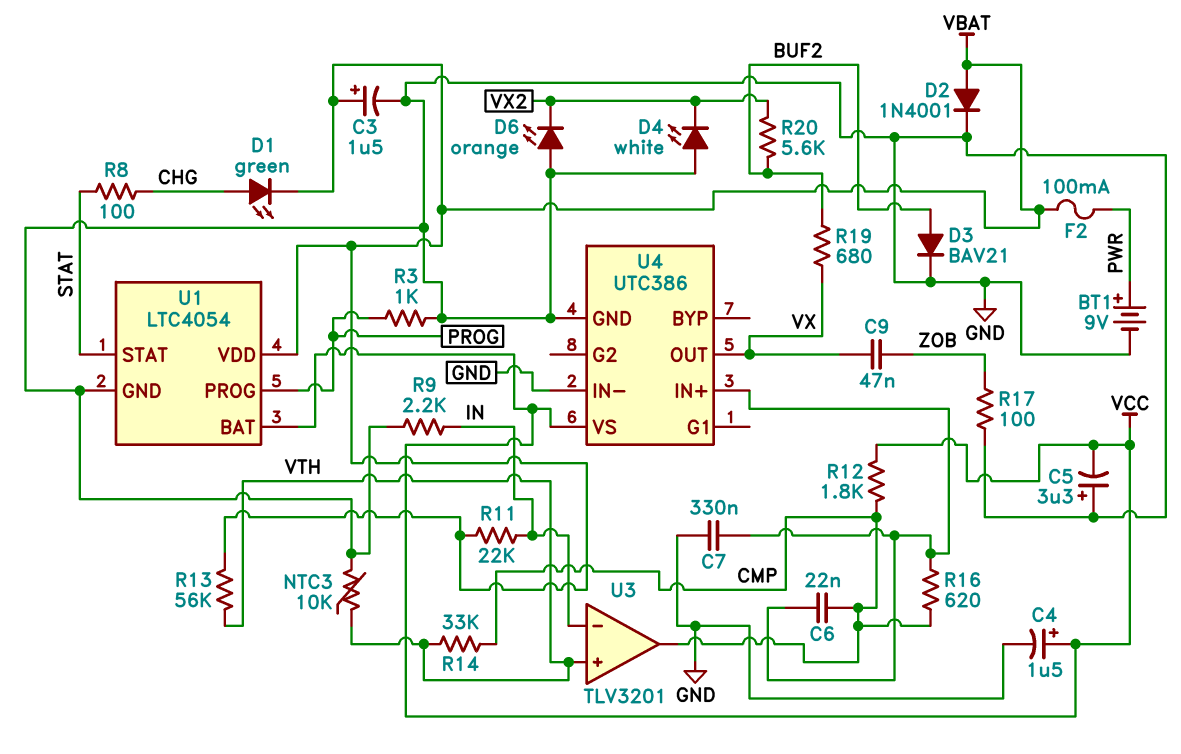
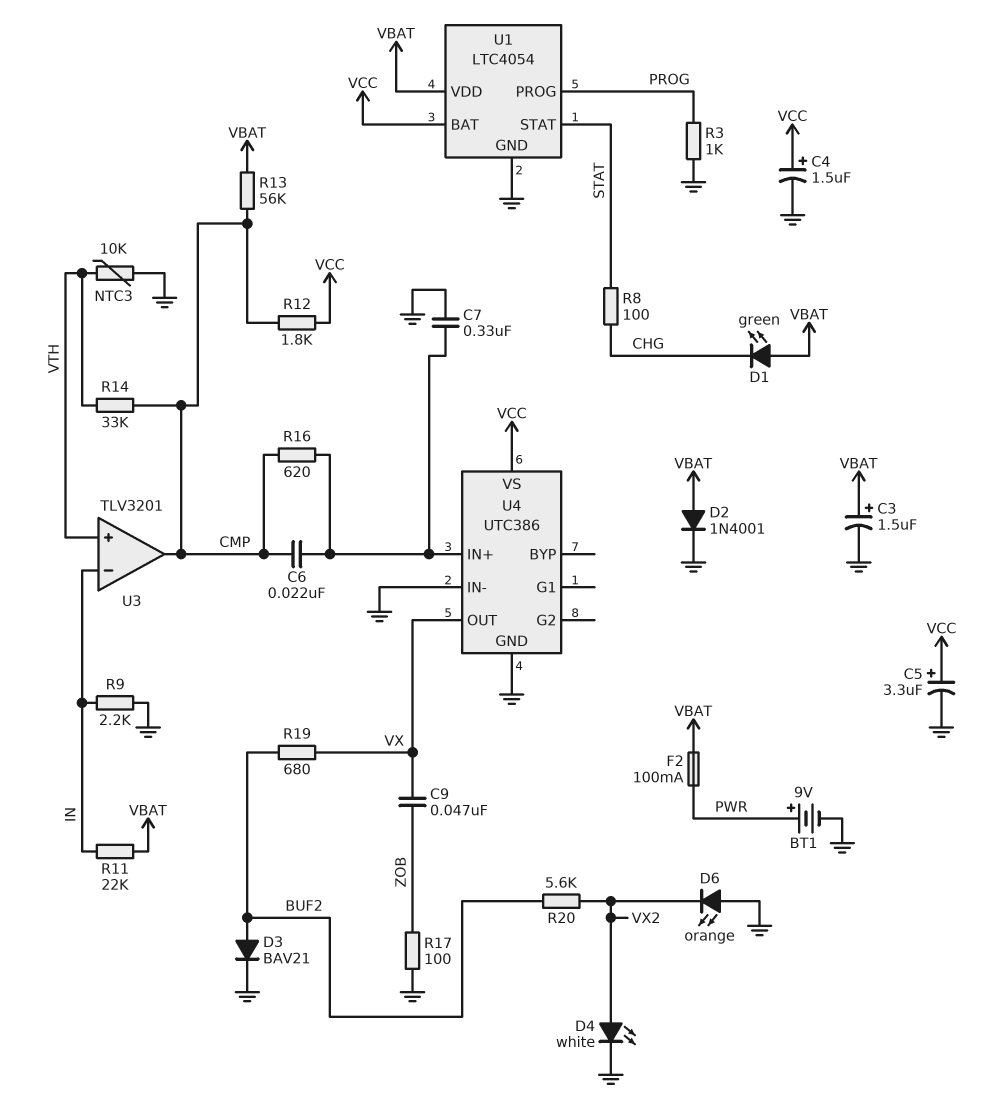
C5: 3.3uF (plus GND, minus VCC) -> 3.3uF (plus VCC, minus GND)
D1: LED green (A CHG, K VBAT) -> LED green (A VBAT, K CHG)
D4: LED white (A GND, K VX2) -> LED white (A VX2, K GND)
R13: 56k (VBAT, VTH) -> 56k (CMP, VBAT)

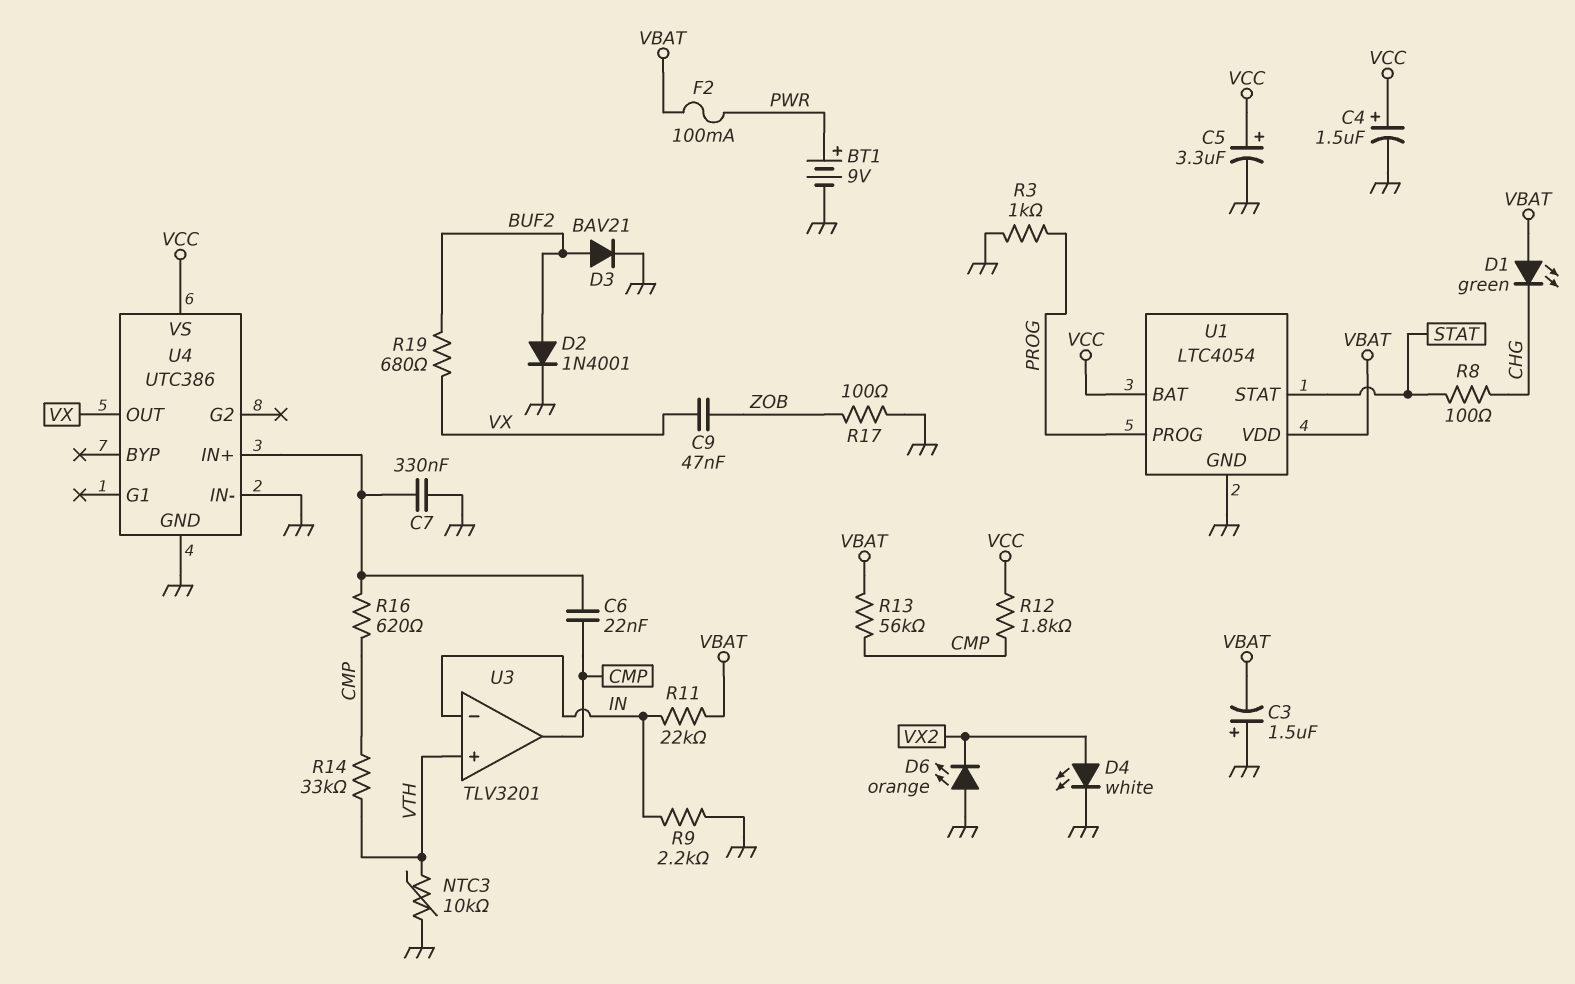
C3: 1.5uF (plus VBAT, minus GND) -> 1.5uF (plus GND, minus VBAT)
D2: diode 1N4001 (A VBAT, K GND) -> diode 1N4001 (A BUF2, K GND)
R20: 5.6k (BUF2, VX2) -> none

